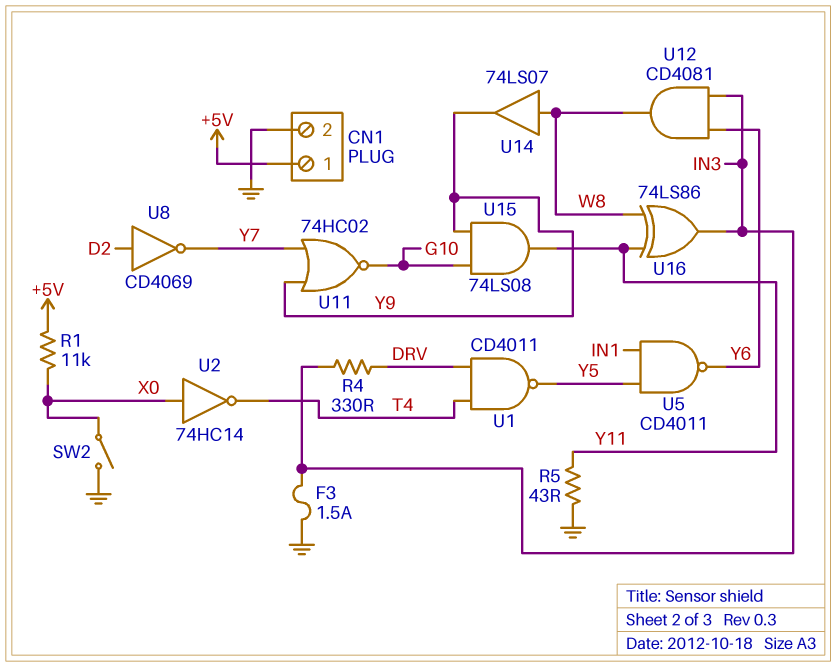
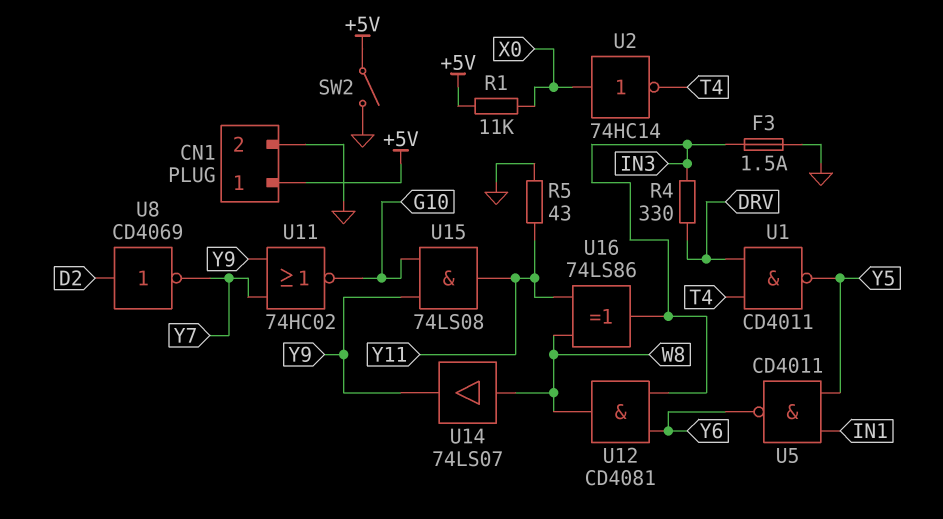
SW2: switch (GND, X0) -> switch (+5V, GND)

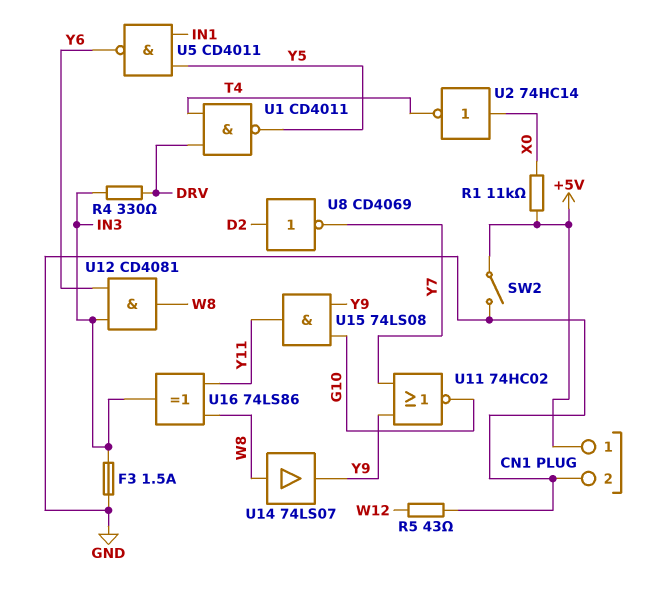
R5: 43 (GND, Y11) -> 43 (GND, W12)

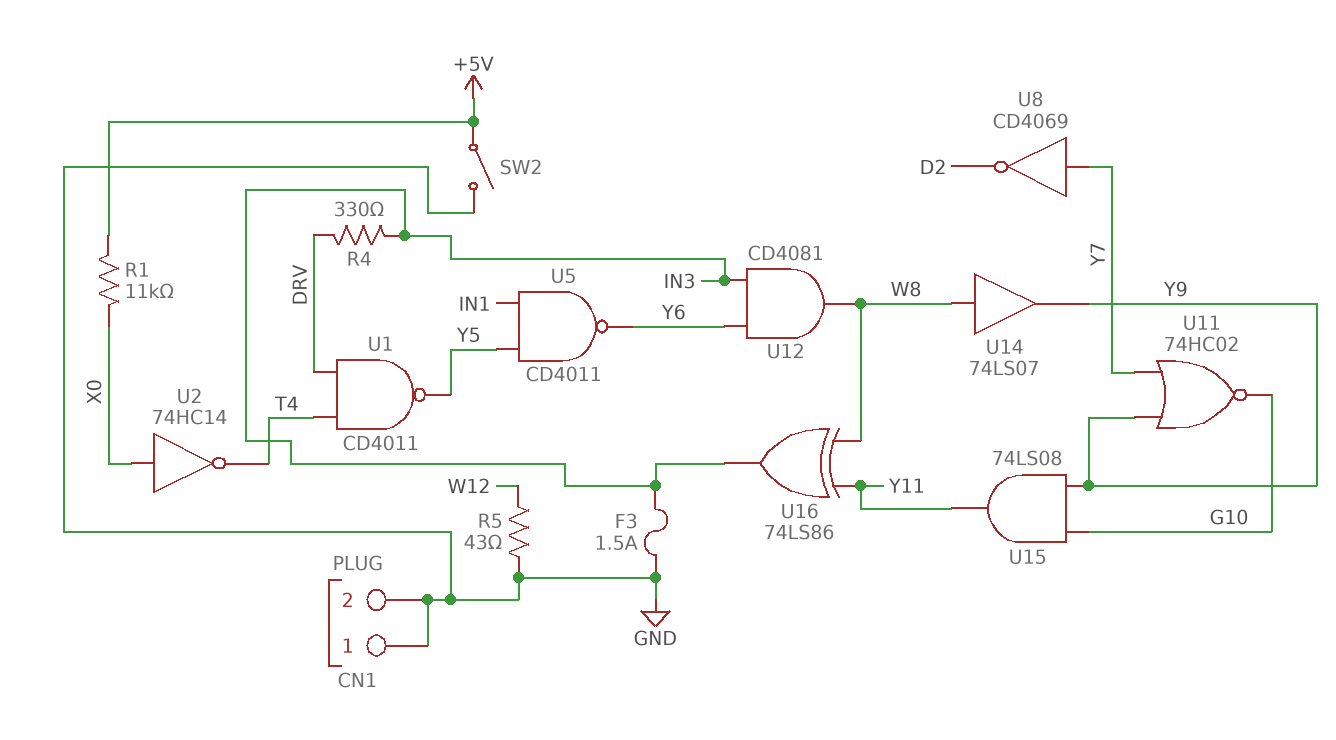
CN1 pin 1: +5V -> GND
U8: NOT CD4069 (in D2, out Y7) -> NOT CD4069 (in Y7, out D2)

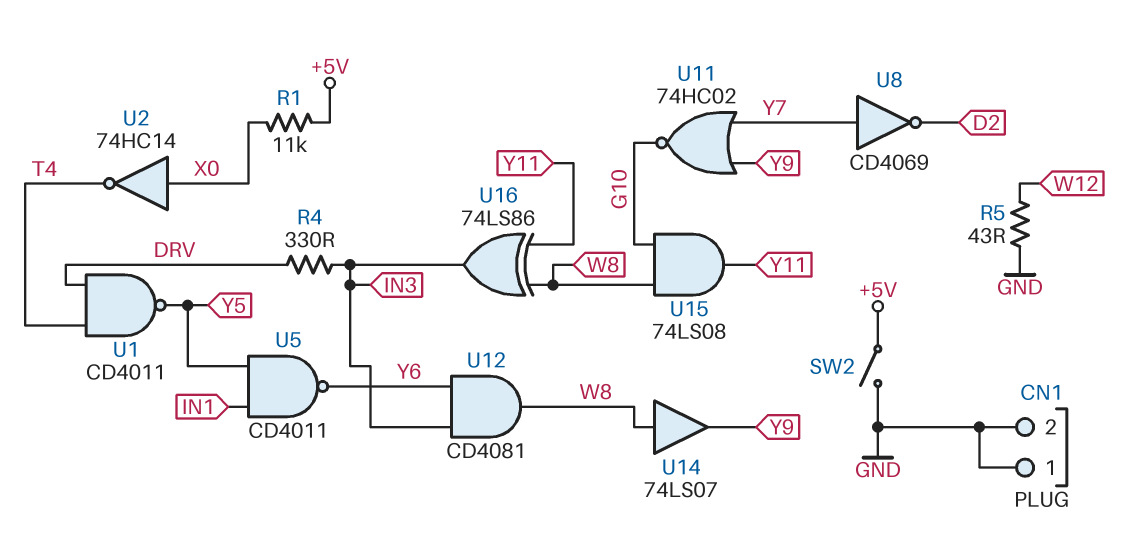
F3: 1.5A (GND, IN3) -> none
U15: AND 74LS08 (in G10, in Y9, out Y11) -> AND 74LS08 (in G10, in W8, out Y11)

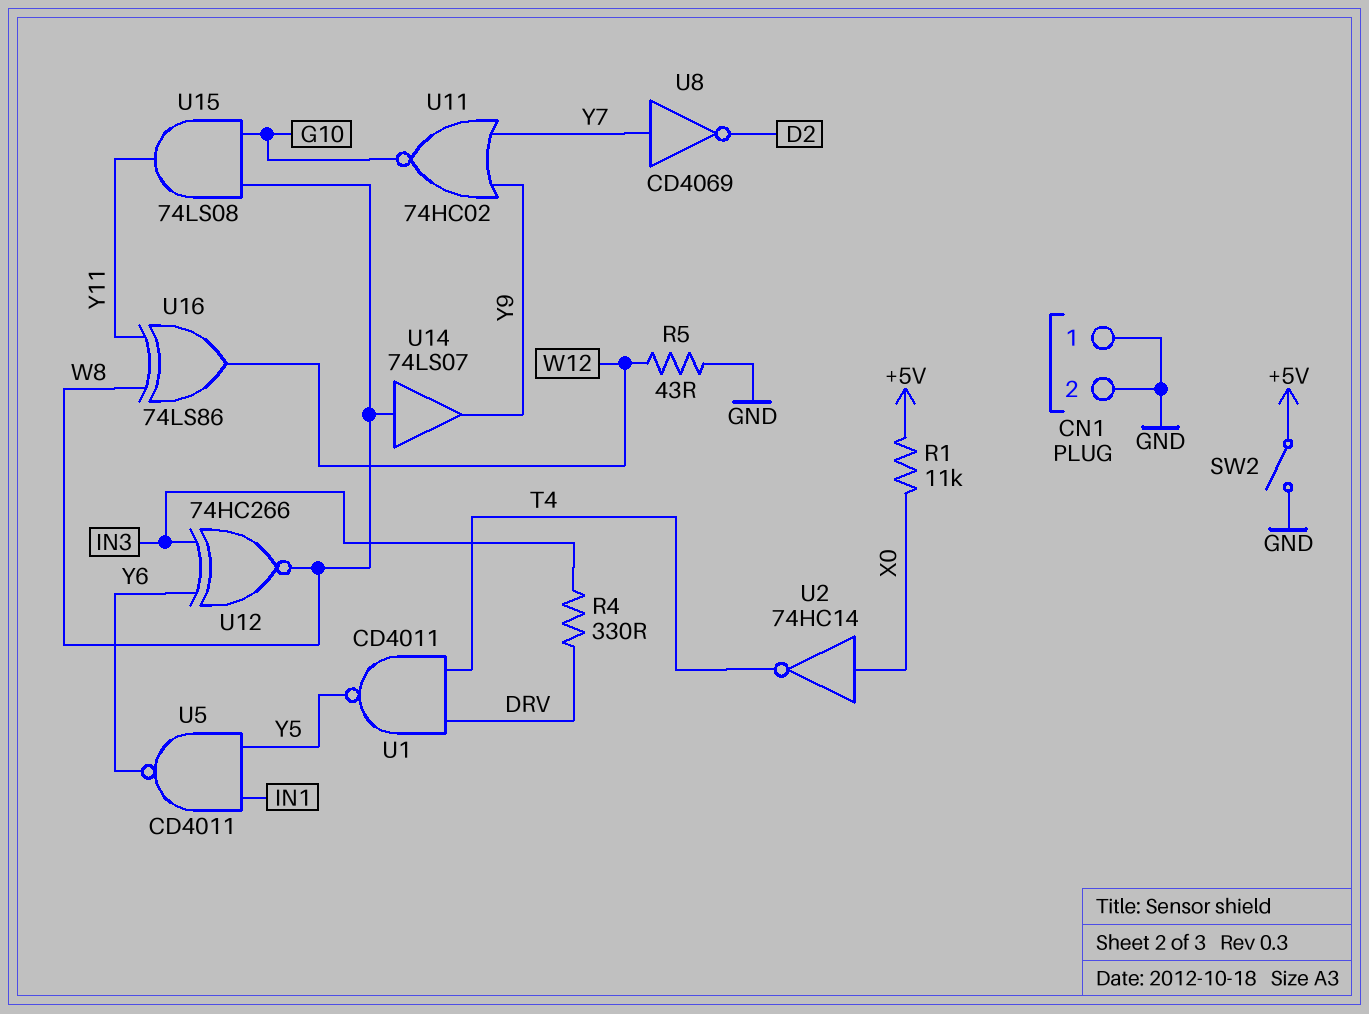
U12: AND CD4081 (in IN3, in Y6, out W8) -> XNOR 74HC266 (in IN3, in Y6, out W8)
U16: XOR 74LS86 (in W8, in Y11, out IN3) -> XOR 74LS86 (in W8, in Y11, out W12)

